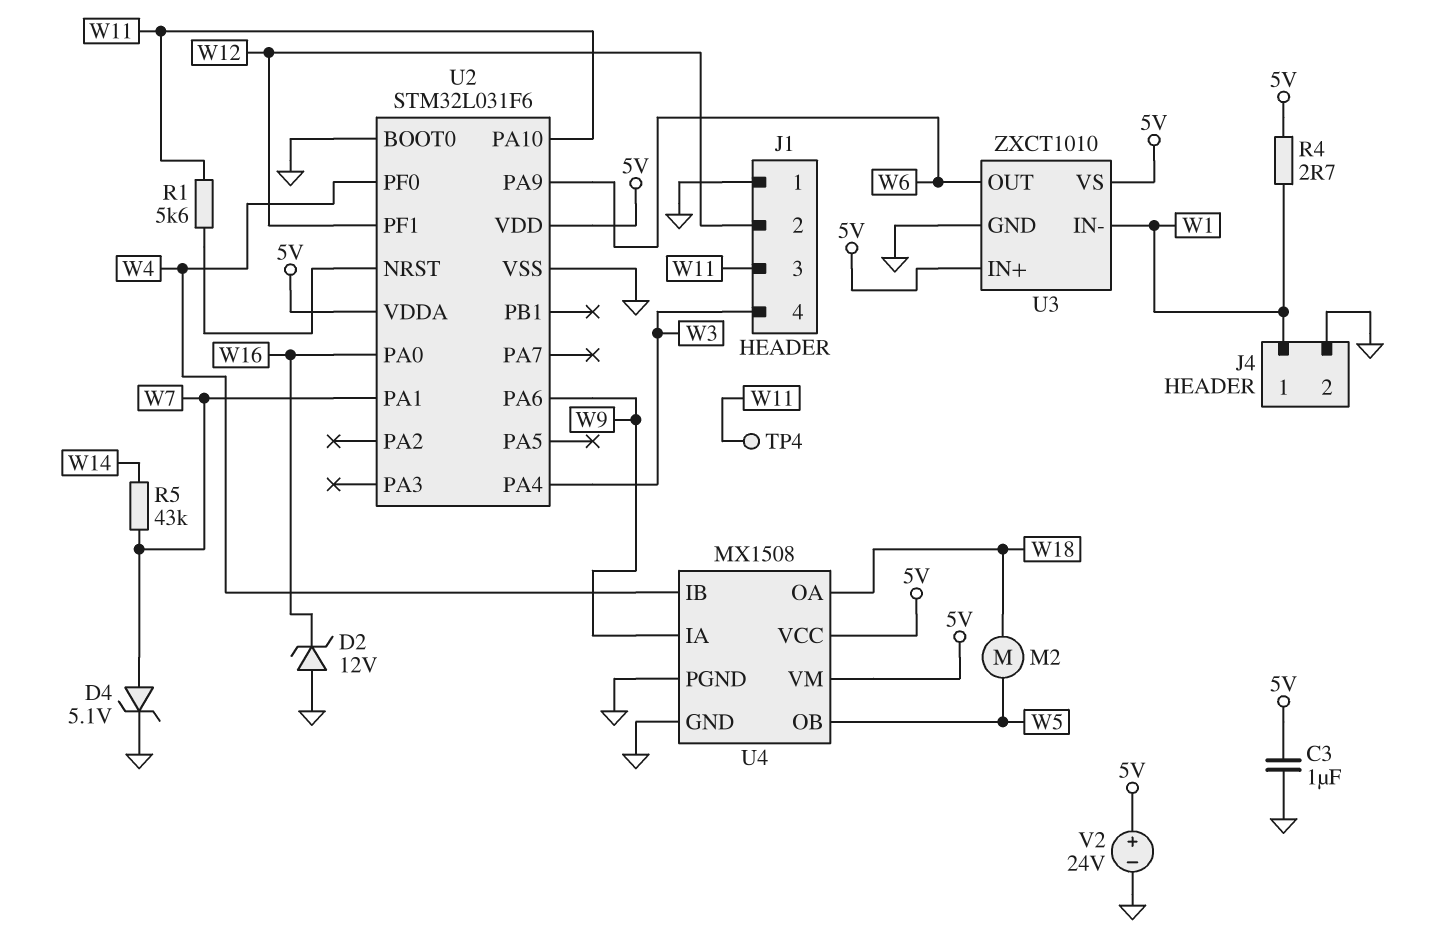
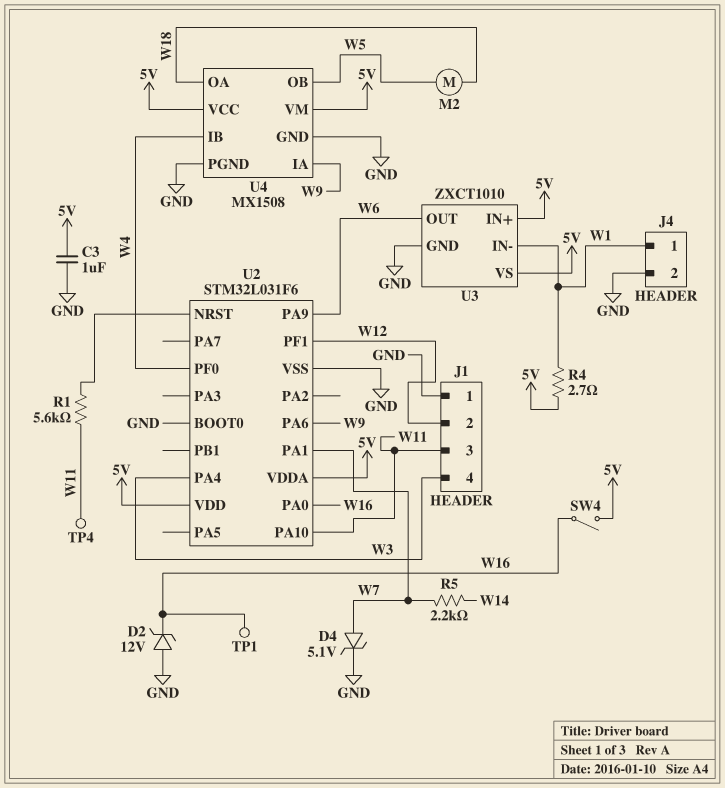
R5: 43k (W7, W14) -> 2.2k (W7, W14)
SW4: none -> switch (5V, W16)
TP1: none -> test point (W16)
V2: 24V (plus 5V, minus GND) -> none

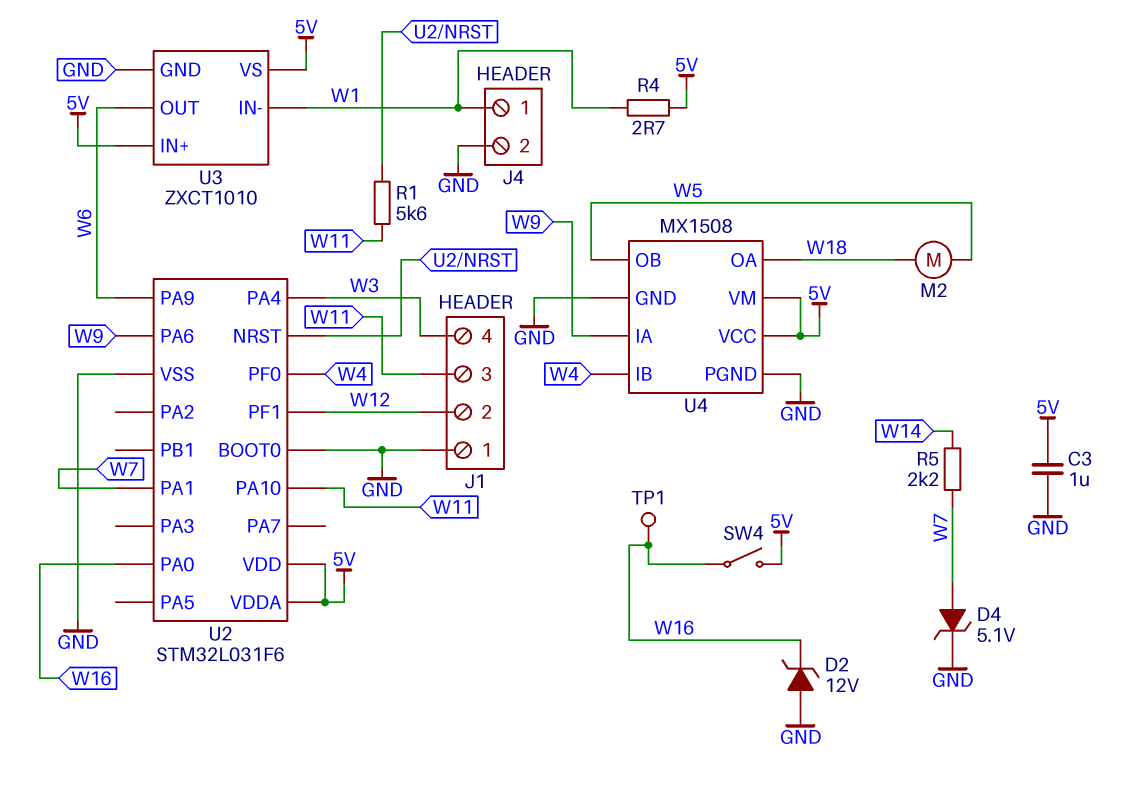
TP4: test point (W11) -> none

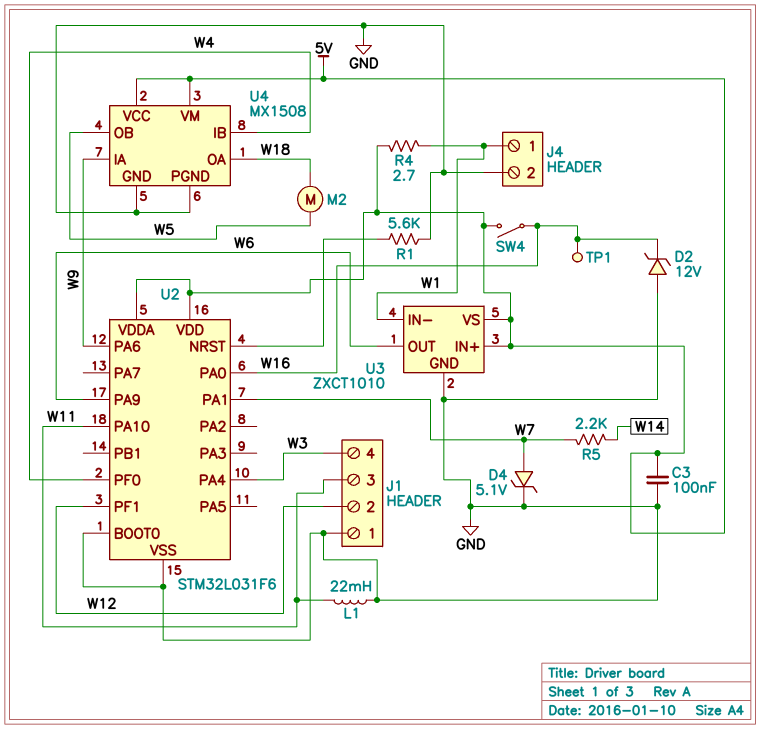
C3: 1uF (5V, GND) -> 100nF (5V, GND)
L1: none -> 22mH (GND, W11)
R1: 5.6k (U2/NRST, W11) -> 5.6k (GND, U2/NRST)

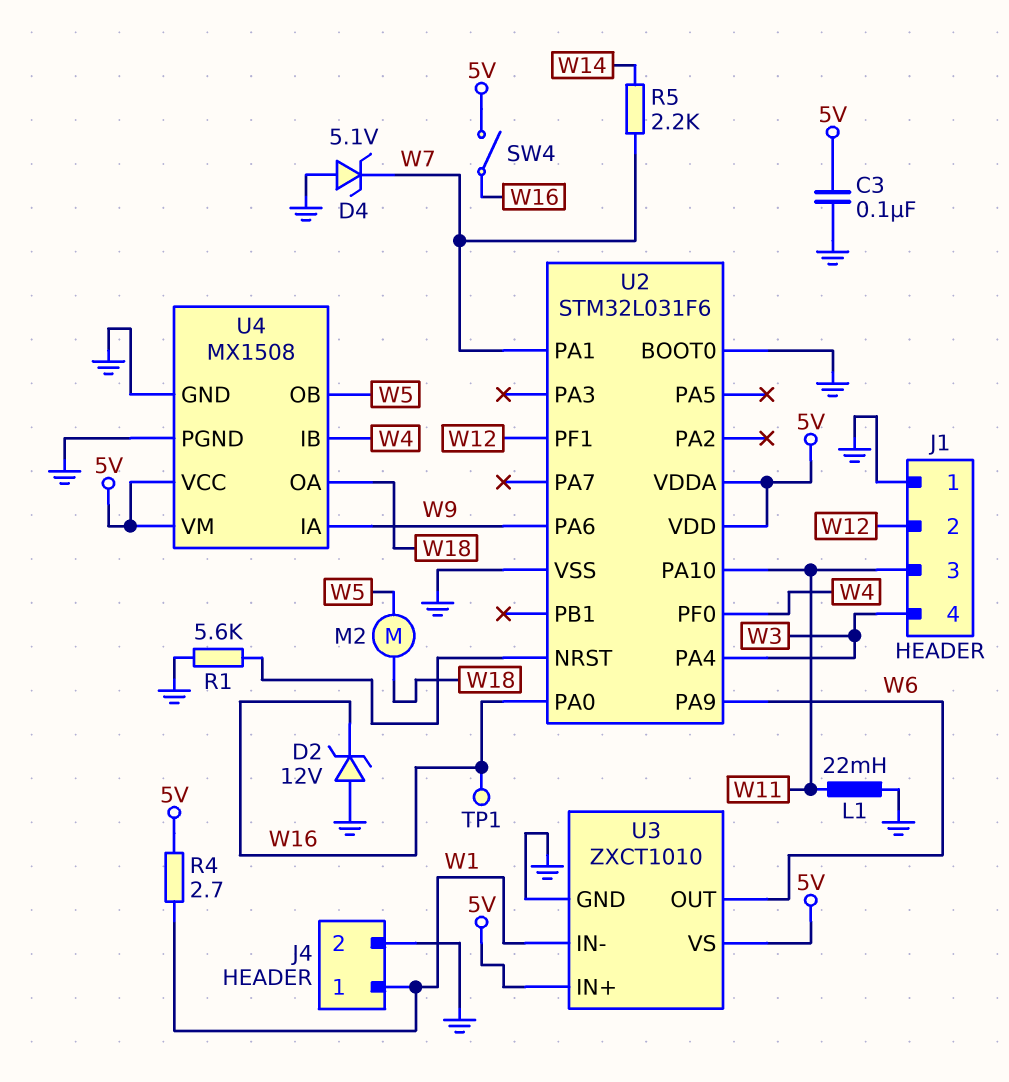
D4: zener 5.1V (A W7, K GND) -> zener 5.1V (A GND, K W7)

